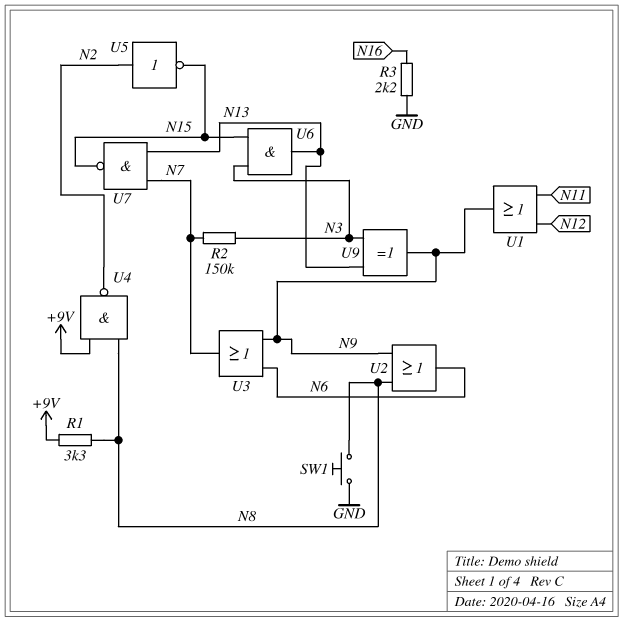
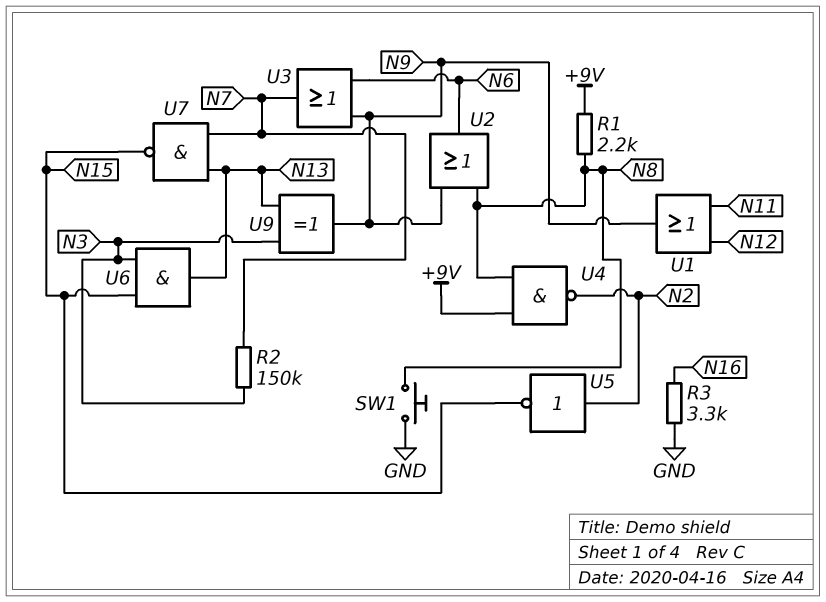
R1: 3.3k (+9V, N8) -> 2.2k (+9V, N8)
R3: 2.2k (GND, N16) -> 3.3k (GND, N16)

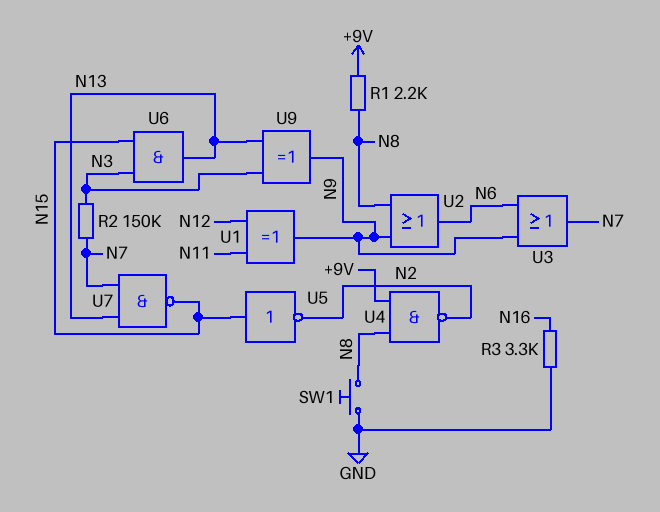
U1: OR (in N11, in N12, out N9) -> XOR (in N11, in N12, out N9)
U5: NOT (in N2, out N15) -> NOT (in N15, out N2)

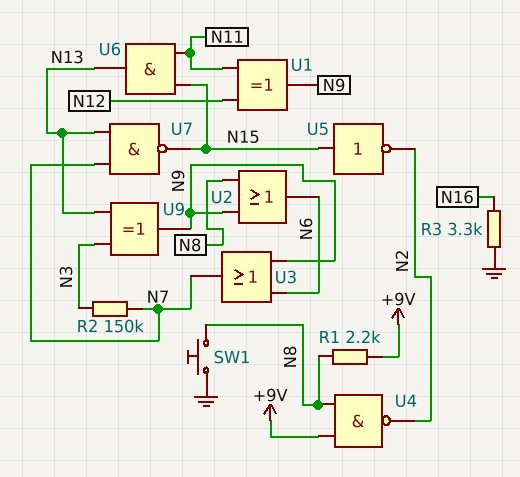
U6: AND (in N3, in N15, out N13) -> AND (in N11, in N15, out N13)

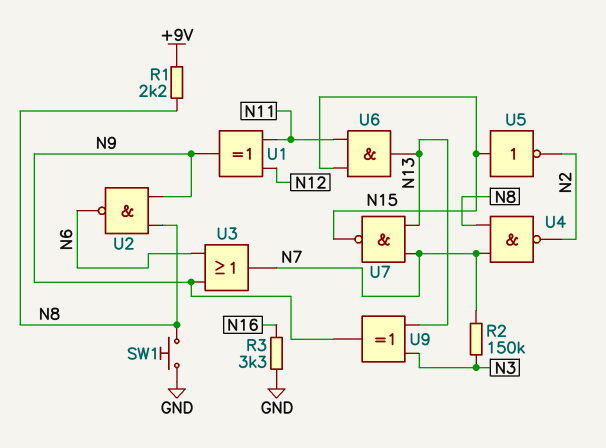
U2: OR (in N8, in N9, out N6) -> NAND (in N8, in N9, out N6)
U4: NAND (in +9V, in N8, out N2) -> NAND (in N7, in N8, out N2)

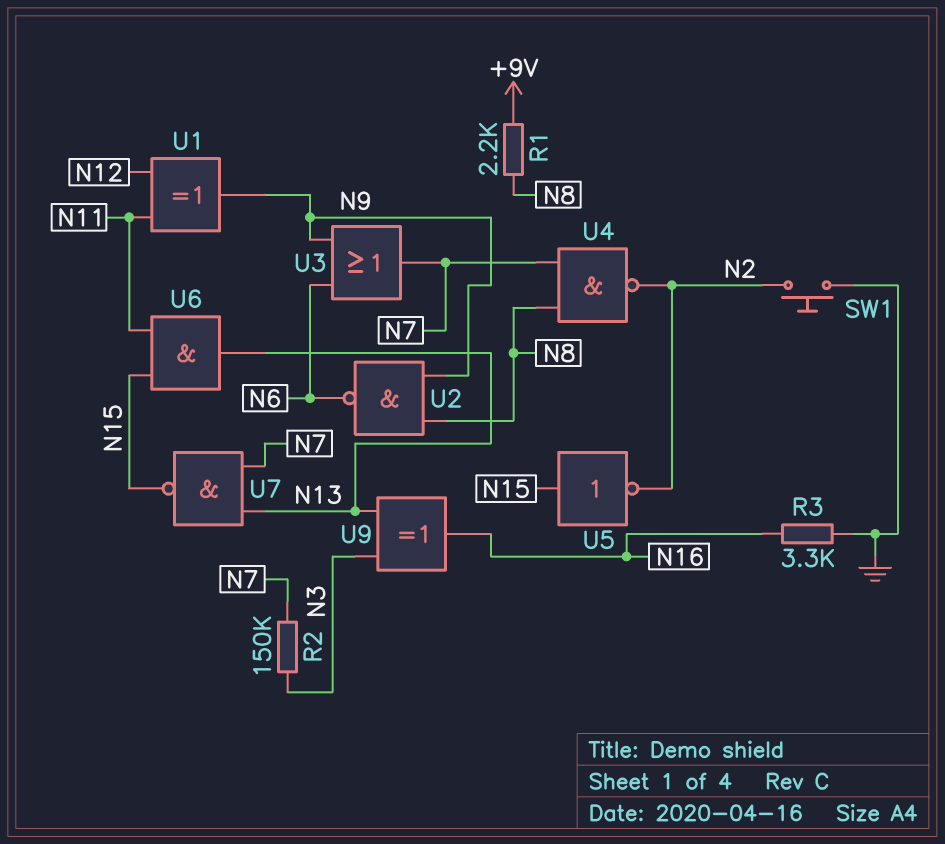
SW1: button (GND, N8) -> button (GND, N2)
U9: XOR (in N3, in N13, out N9) -> XOR (in N3, in N13, out N16)

